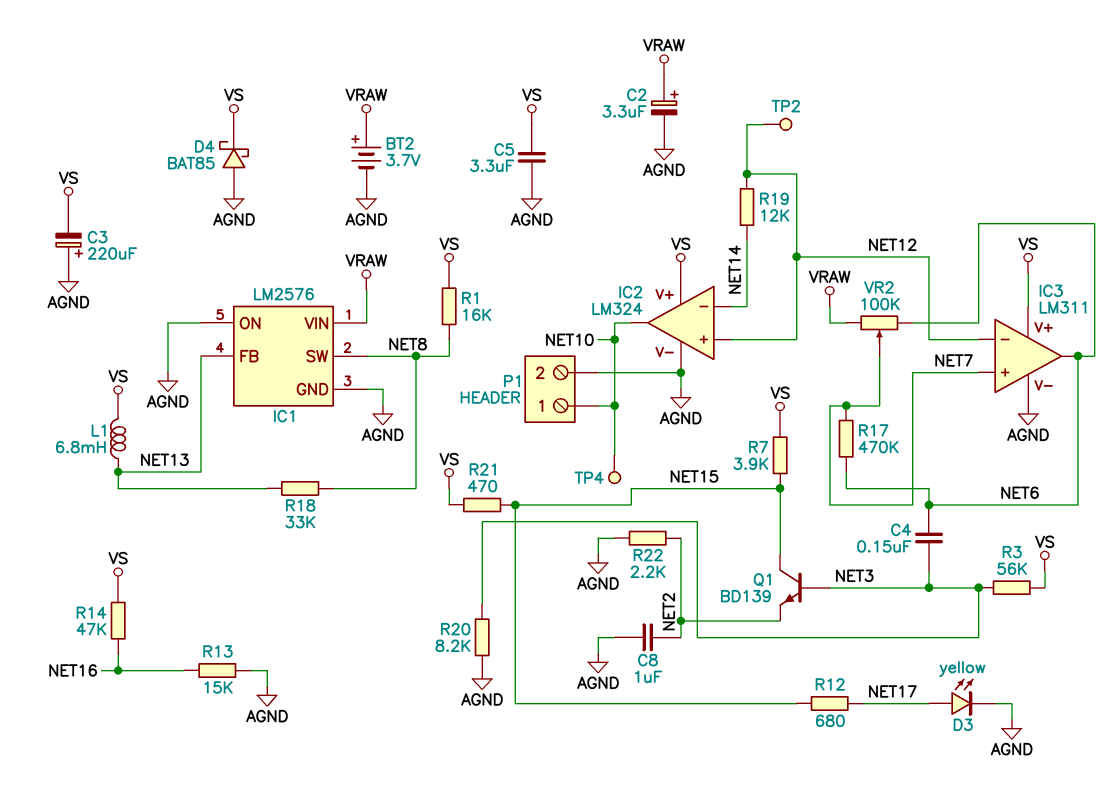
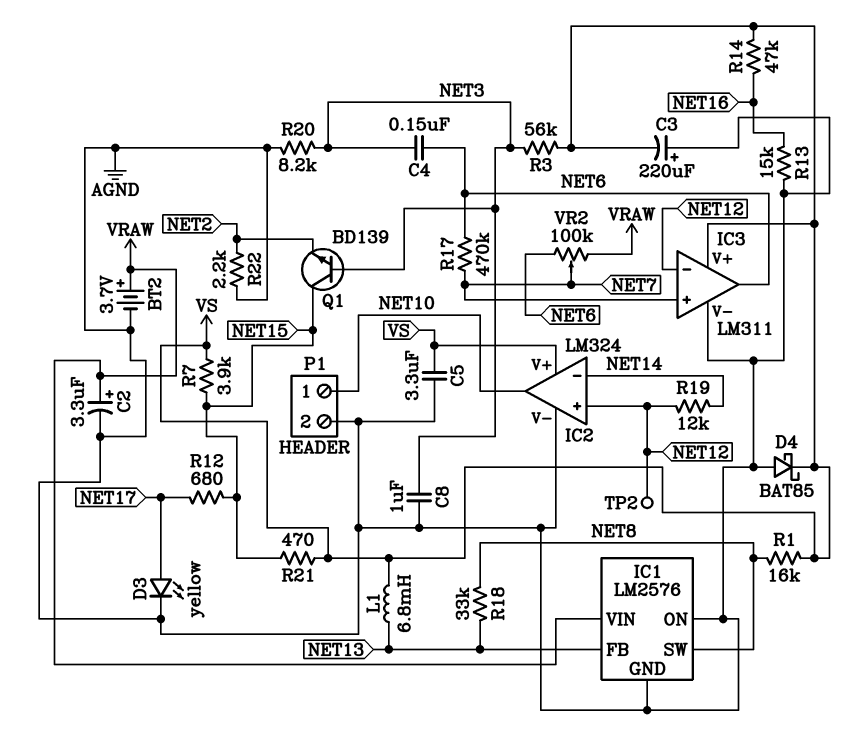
C8: 1uF (AGND, NET2) -> 1uF (AGND, NET3)
TP4: test point (NET10) -> none

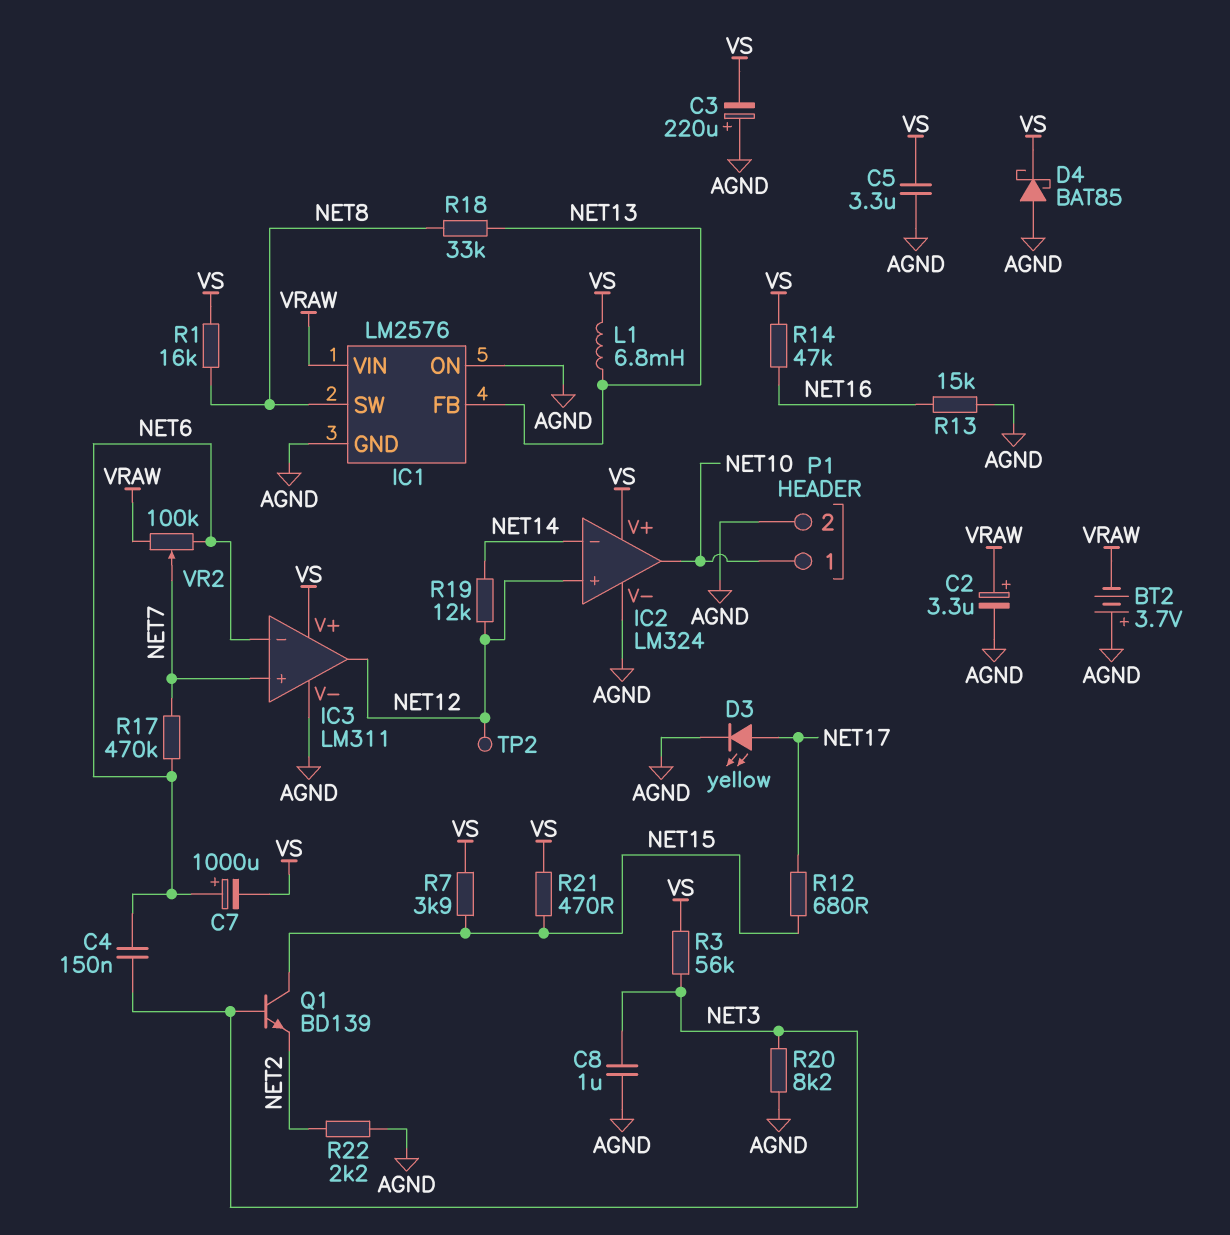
BT2: 3.7V (plus VRAW, minus AGND) -> 3.7V (plus AGND, minus VRAW)
C7: none -> 1000uF (plus NET6, minus VS)
IC3 pin in-: NET12 -> NET6
IC3 pin out: NET6 -> NET12

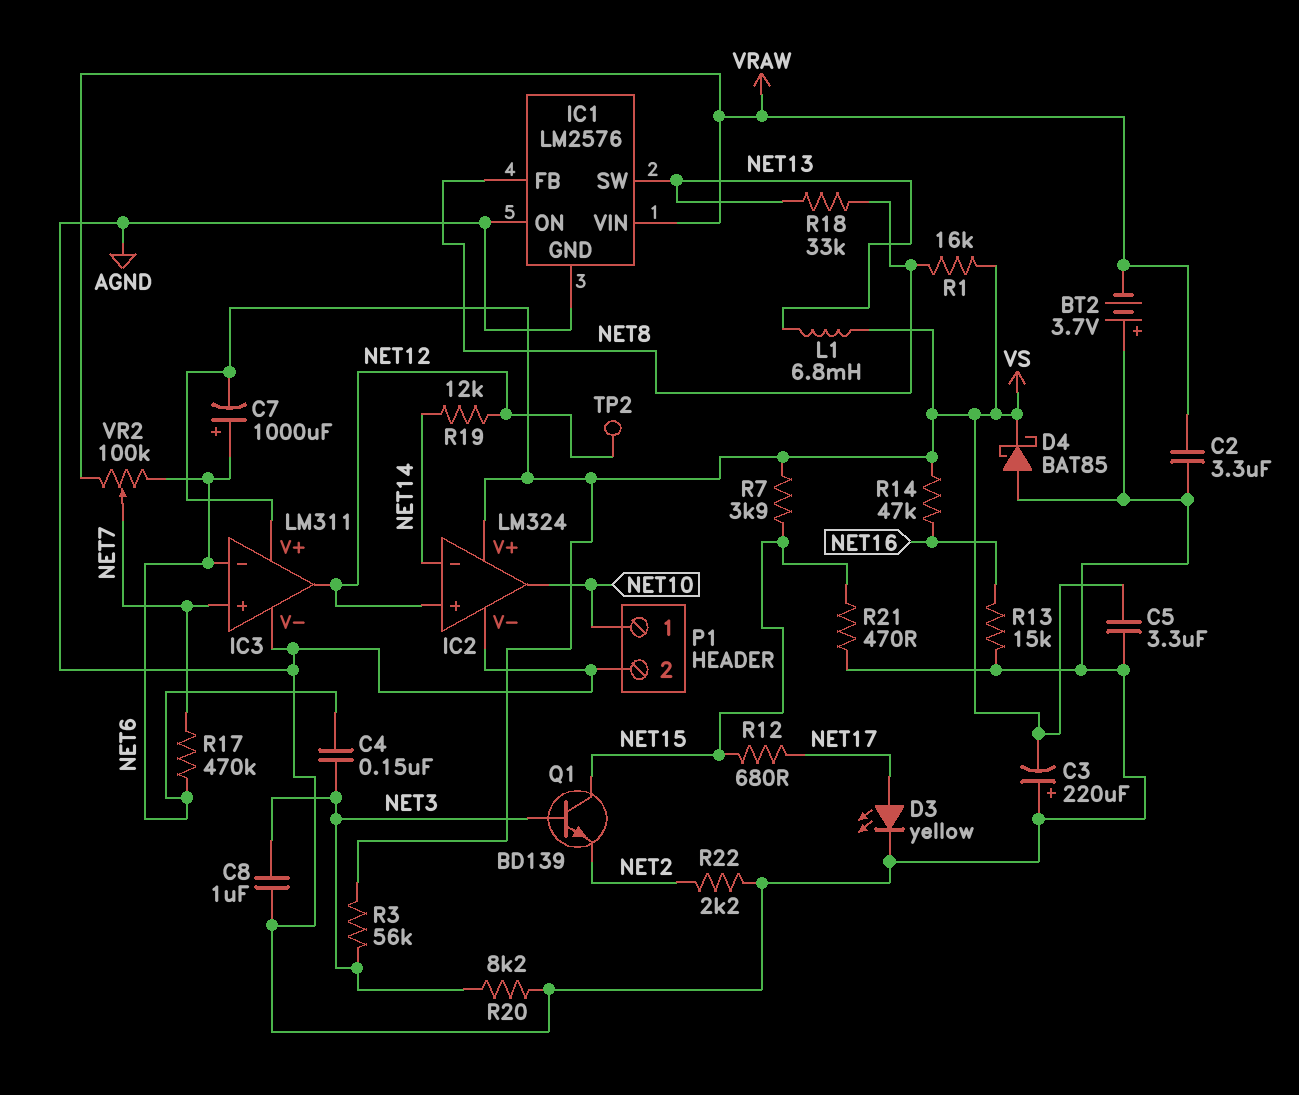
C2: 3.3uF (plus VRAW, minus AGND) -> 3.3uF (AGND, VRAW)
IC1 pin FB: NET13 -> NET8
IC1 pin SW: NET8 -> NET13
R21: 470 (NET15, VS) -> 470 (AGND, NET15)

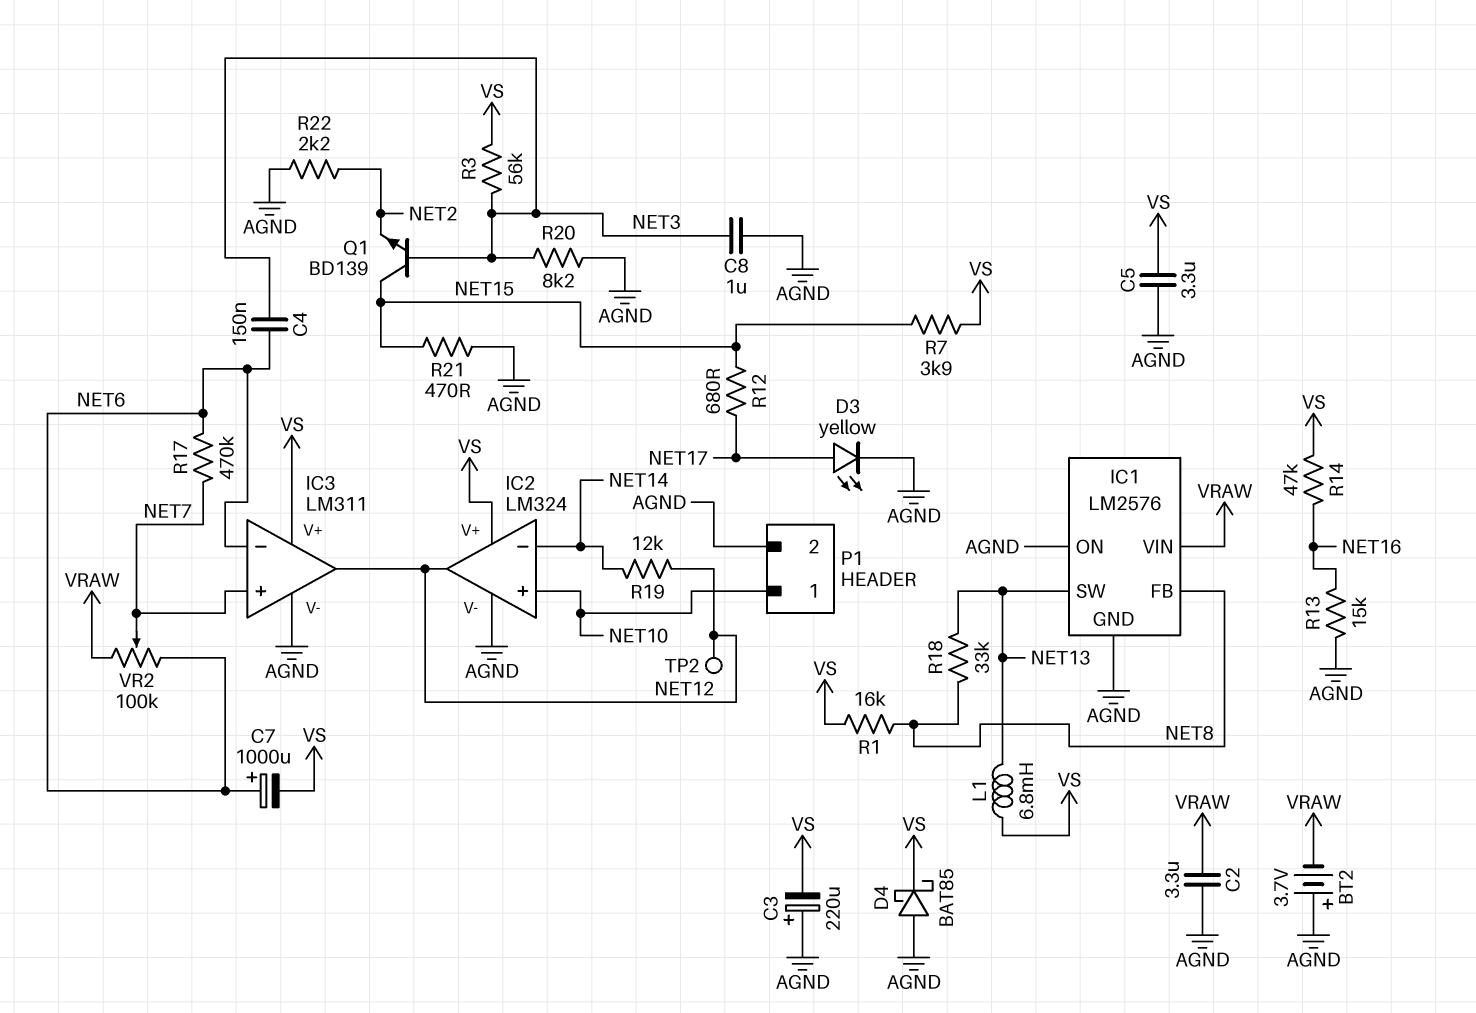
IC2 pin in+: NET12 -> NET10
IC2 pin out: NET10 -> NET12

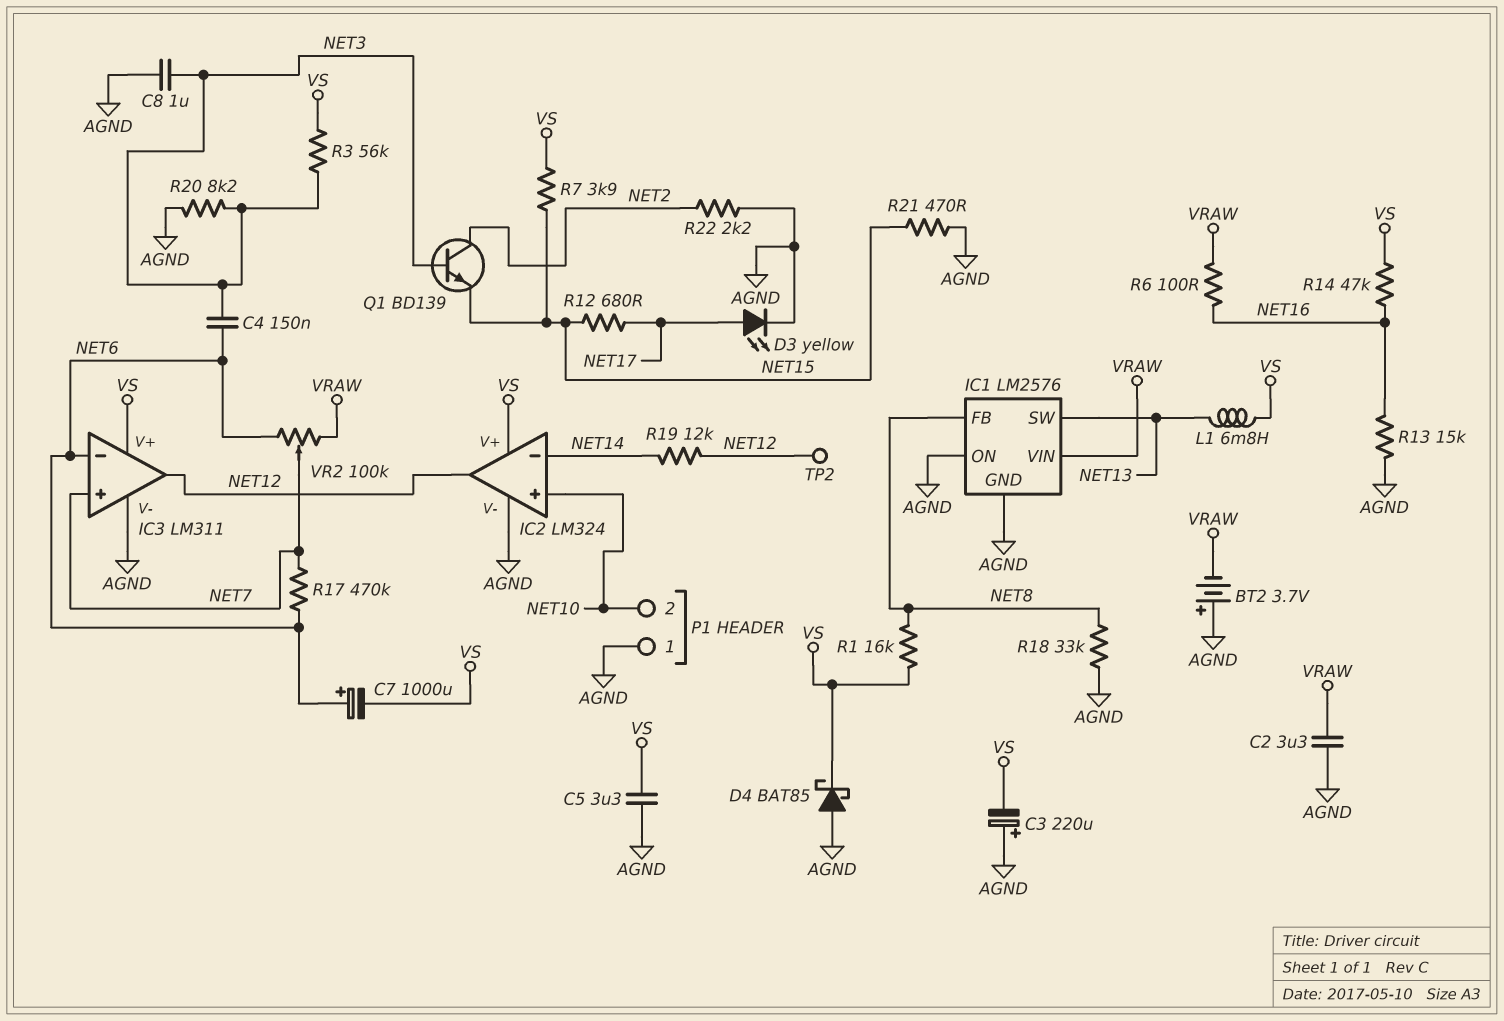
P1 pin 1: NET10 -> AGND
P1 pin 2: AGND -> NET10
Q1: NPN BD139 (B NET3, C NET15, E NET2) -> NPN BD139 (B NET3, C NET2, E NET15)
R6: none -> 100 (NET16, VRAW)
R18: 33k (NET8, NET13) -> 33k (AGND, NET8)

